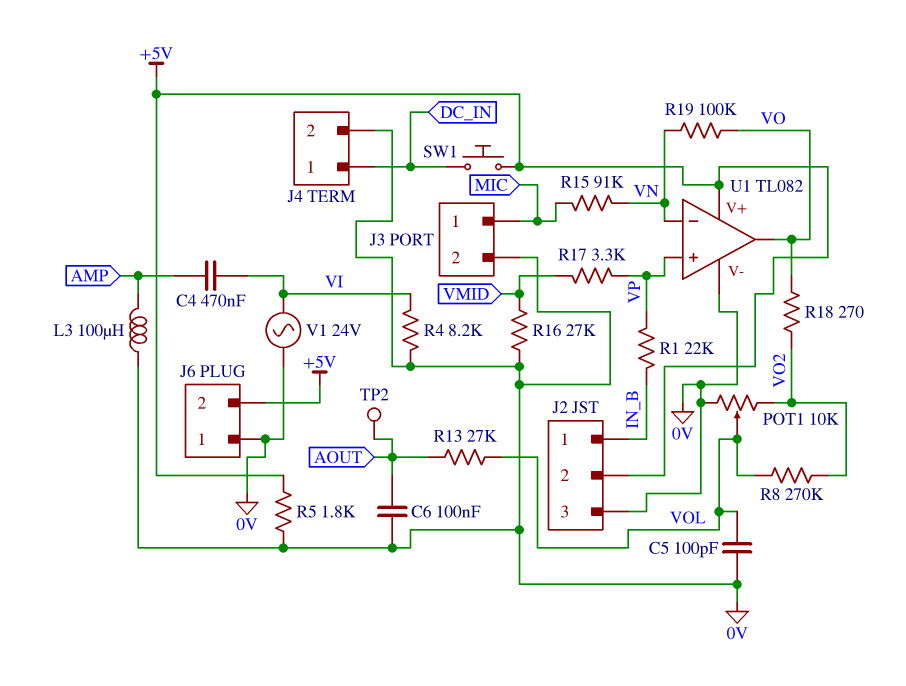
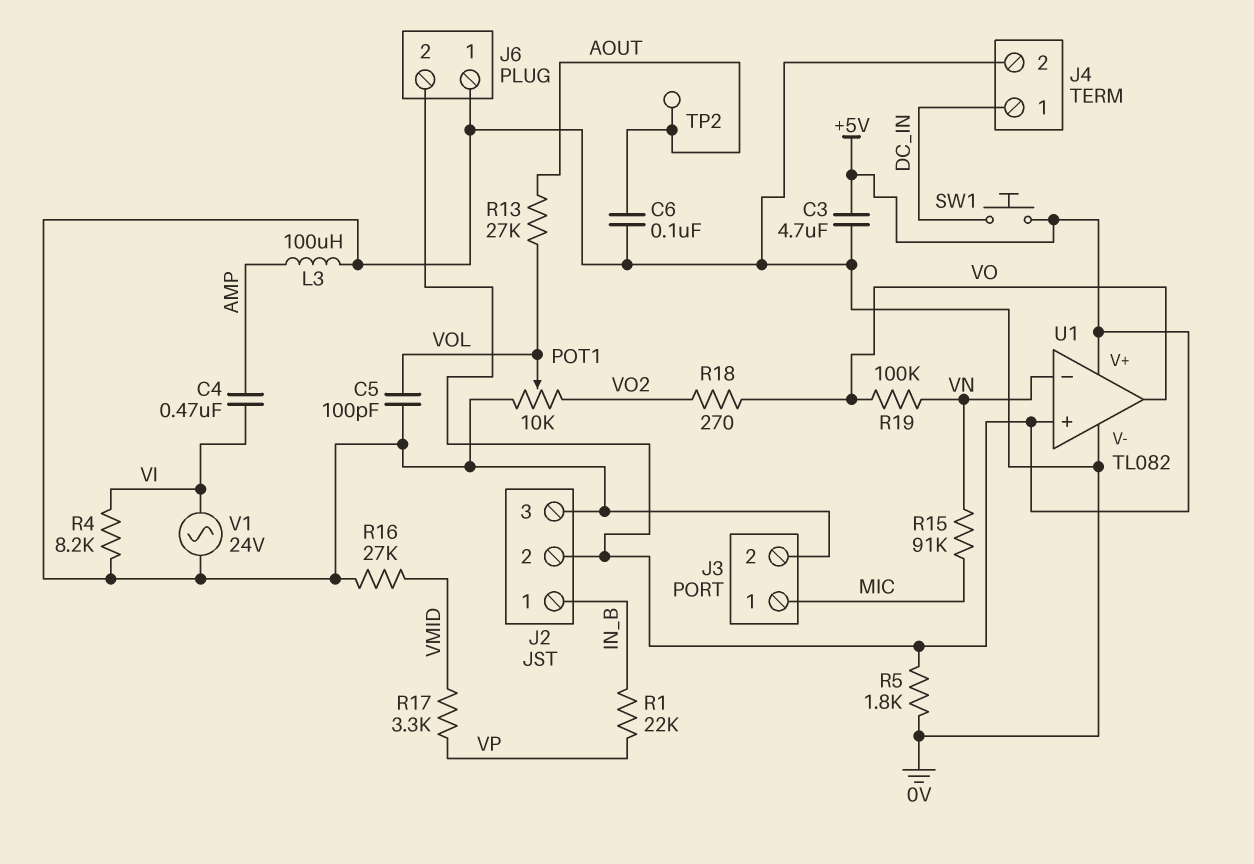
C3: none -> 4.7uF (+5V, 0V)
R8: 270k (VO2, VOL) -> none
U1 pin in+: VP -> +5V

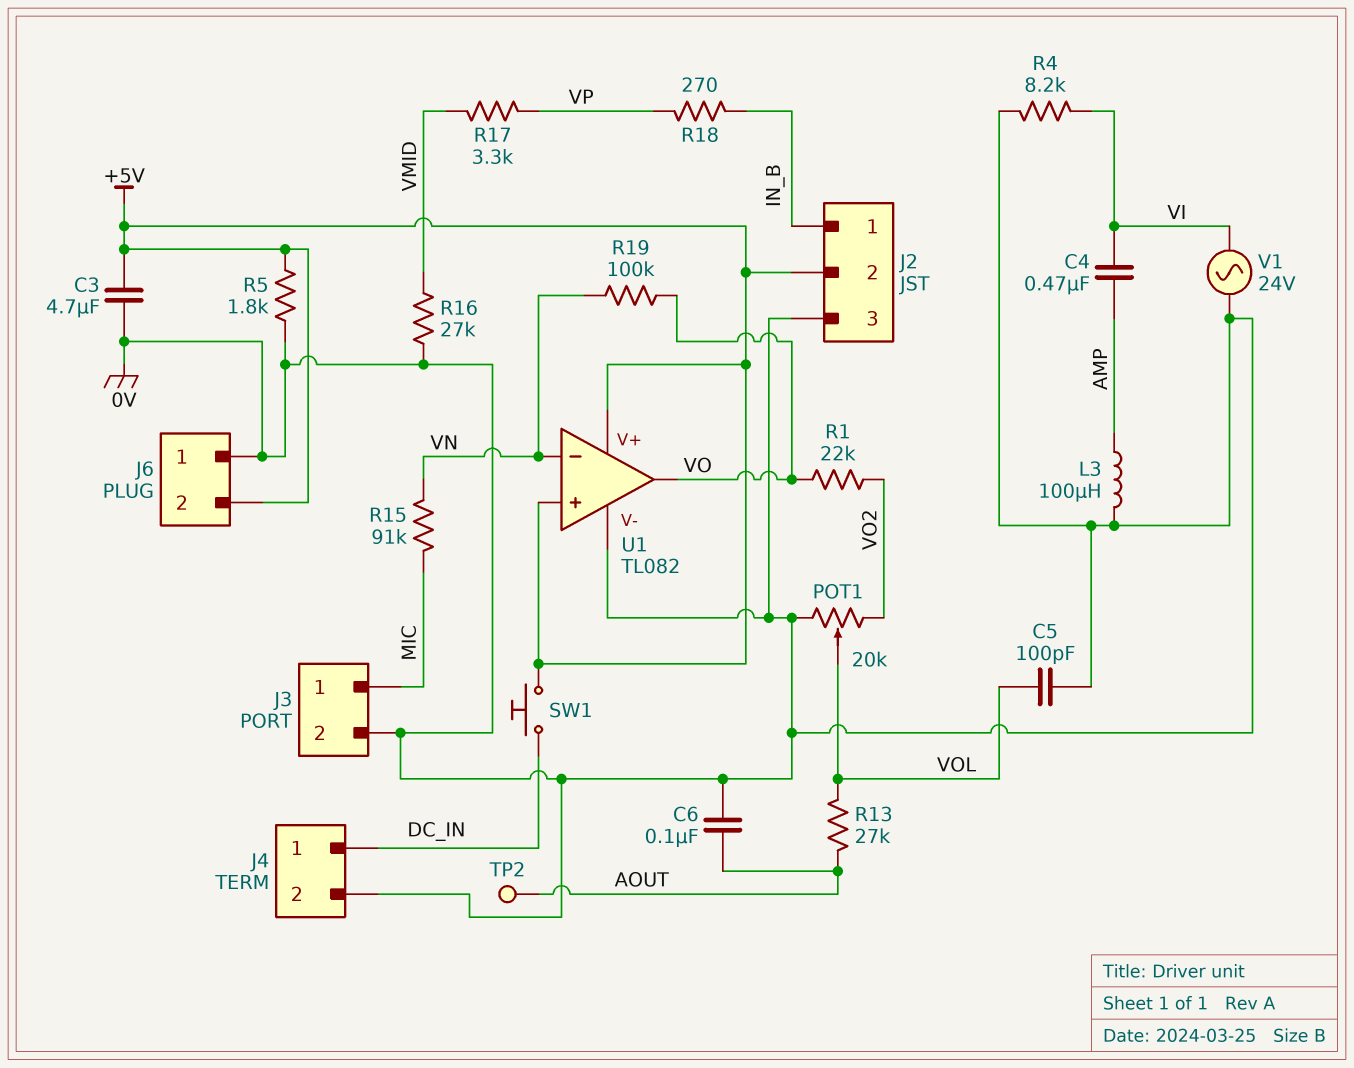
POT1: 10k (0V, VO2, wiper VOL) -> 20k (0V, VO2, wiper VOL)
R1: 22k (IN_B, VP) -> 22k (VO, VO2)
R18: 270 (VO, VO2) -> 270 (IN_B, VP)

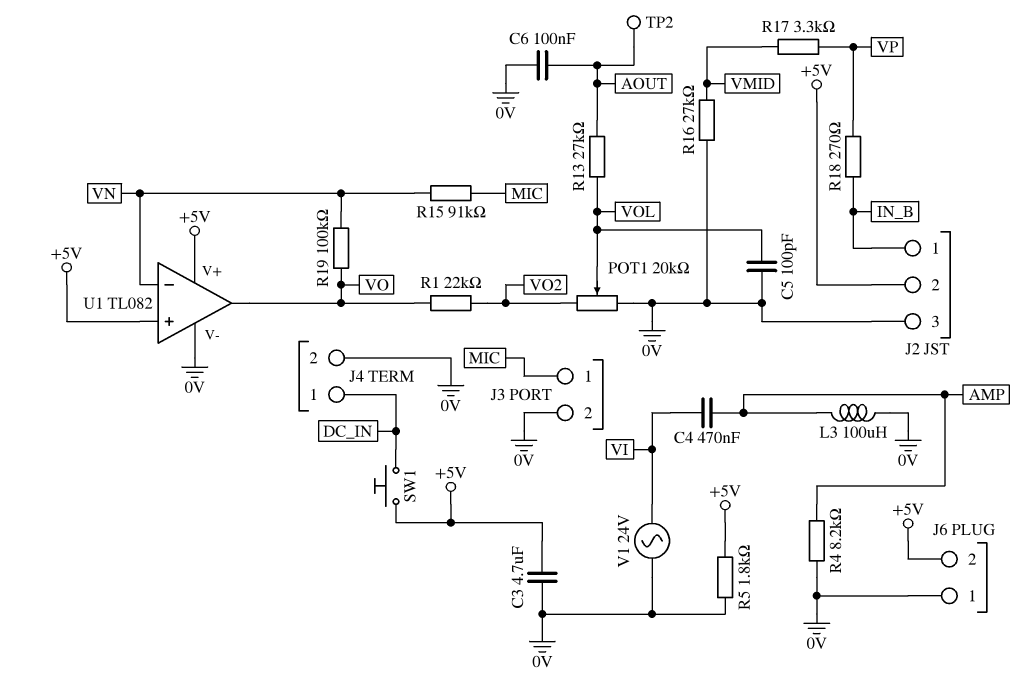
R4: 8.2k (0V, VI) -> 8.2k (0V, AMP)

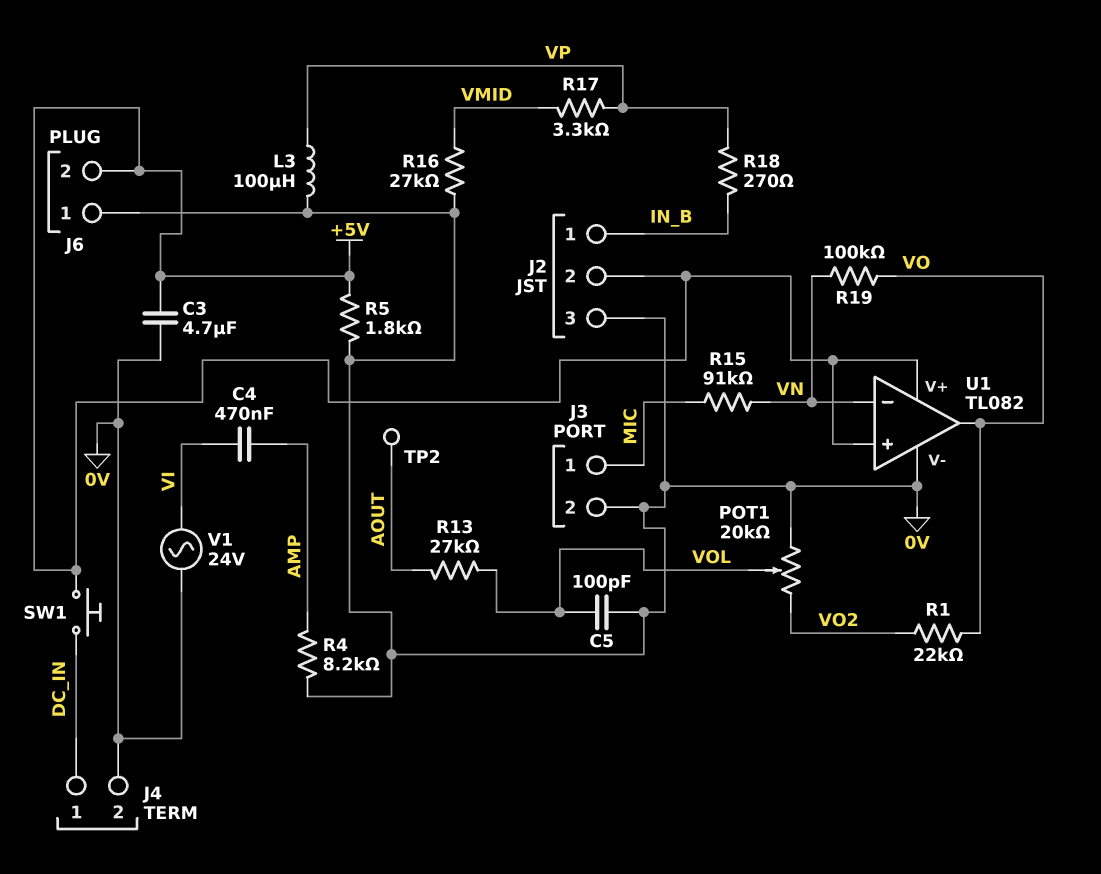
C6: 100nF (0V, AOUT) -> none
L3: 100uH (0V, AMP) -> 100uH (0V, VP)

